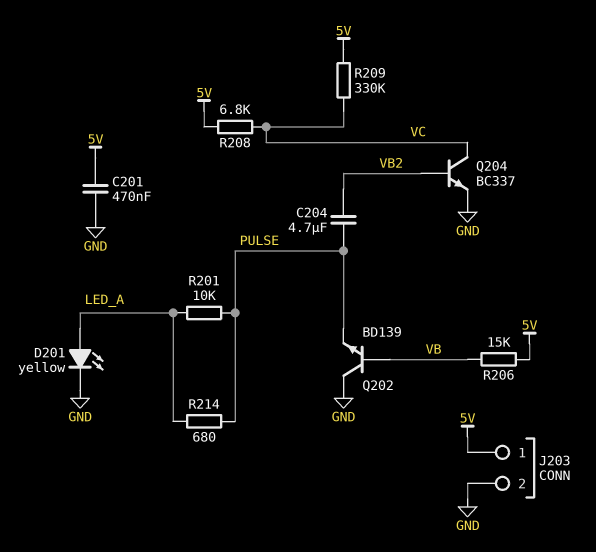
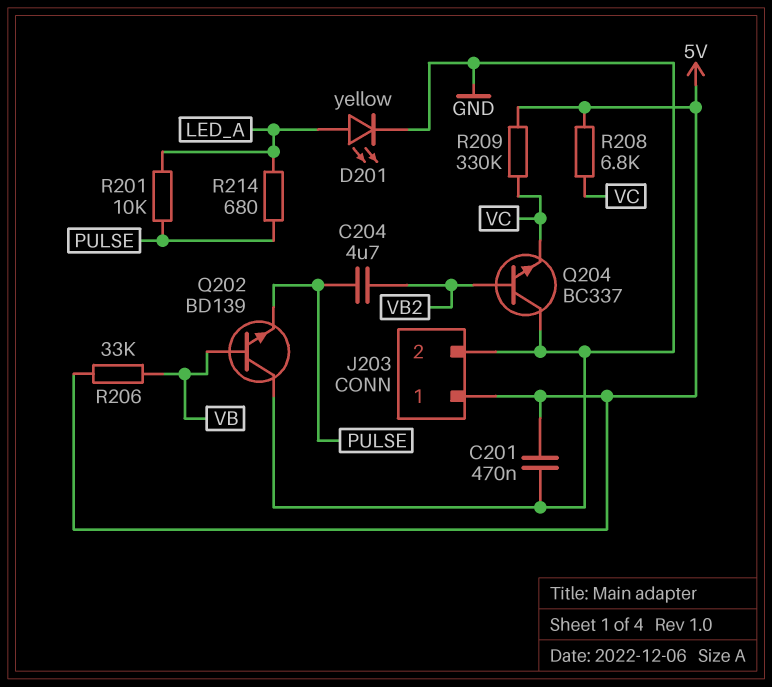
Q204: NPN BC337 (B VB2, C VC, E GND) -> NPN BC337 (B VB2, C GND, E VC)
R206: 15k (5V, VB) -> 33k (5V, VB)

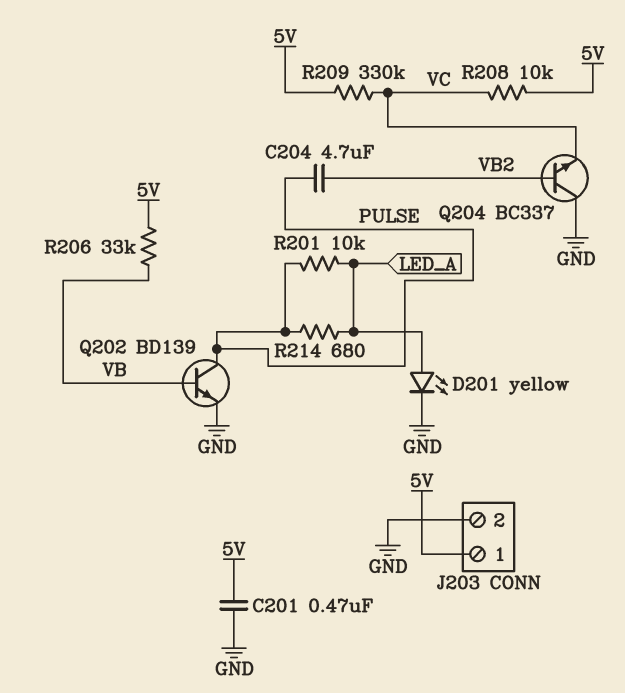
Q202: NPN BD139 (B VB, C GND, E PULSE) -> NPN BD139 (B VB, C PULSE, E GND)
R208: 6.8k (5V, VC) -> 10k (5V, VC)

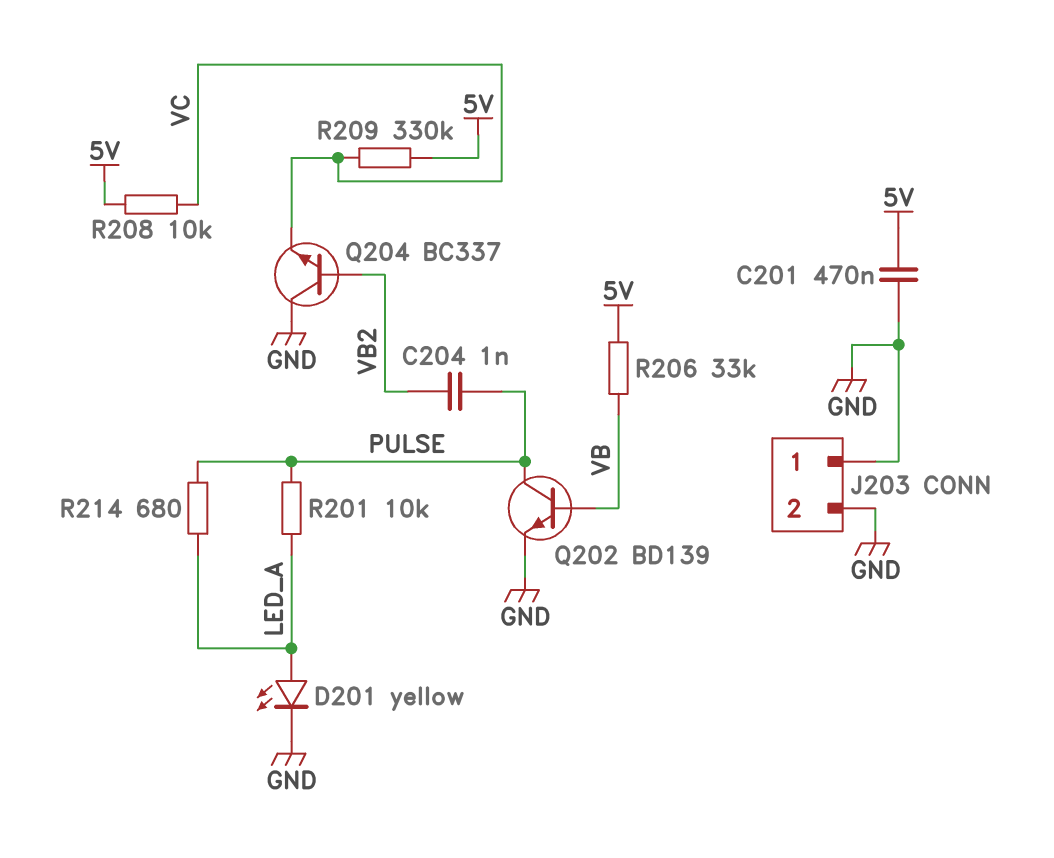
C204: 4.7uF (PULSE, VB2) -> 1nF (PULSE, VB2)
J203 pin 1: 5V -> GND

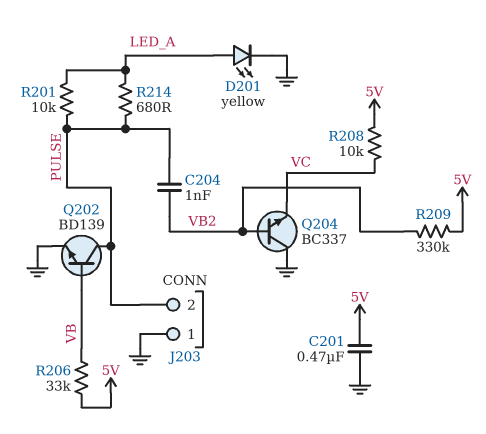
J203 pin 2: GND -> PULSE
R209: 330k (5V, VC) -> 330k (5V, VB2)

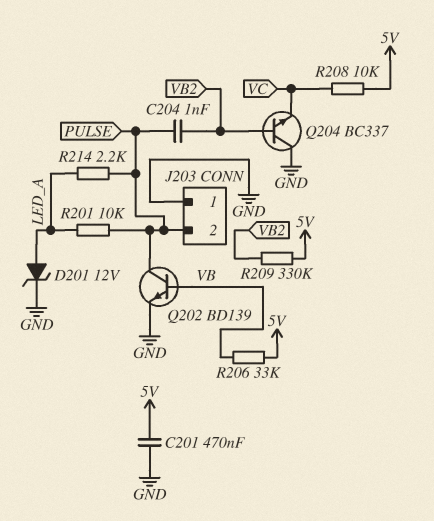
D201: LED yellow (A LED_A, K GND) -> zener 12V (A LED_A, K GND)
R214: 680 (LED_A, PULSE) -> 2.2k (LED_A, PULSE)

